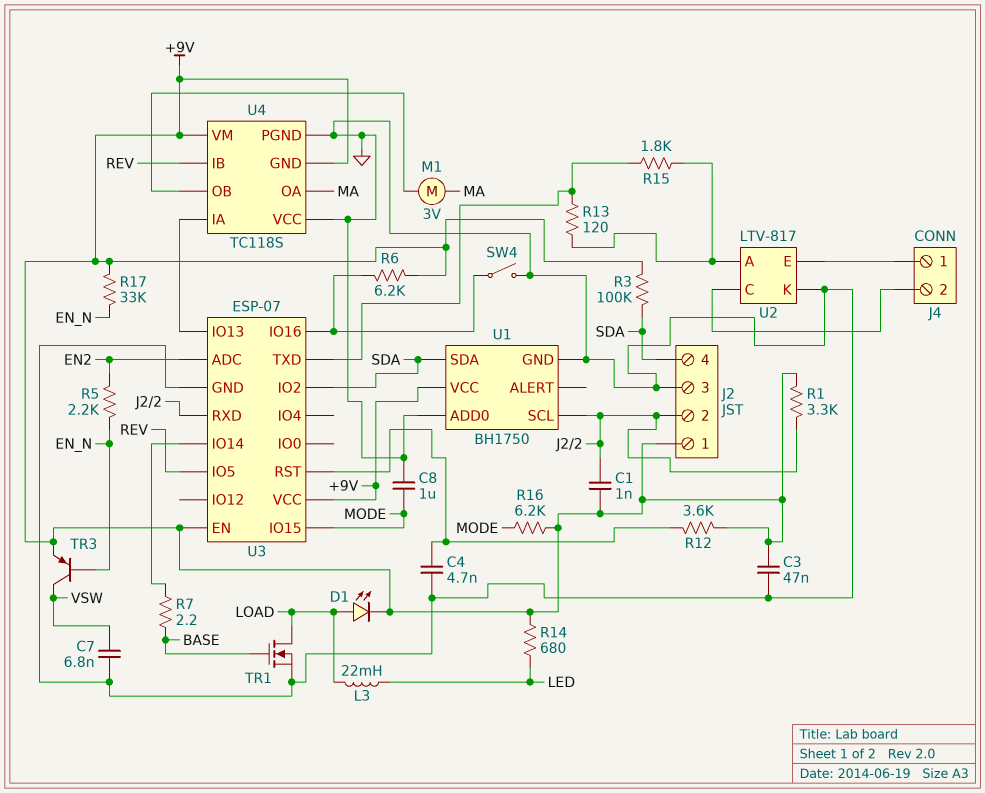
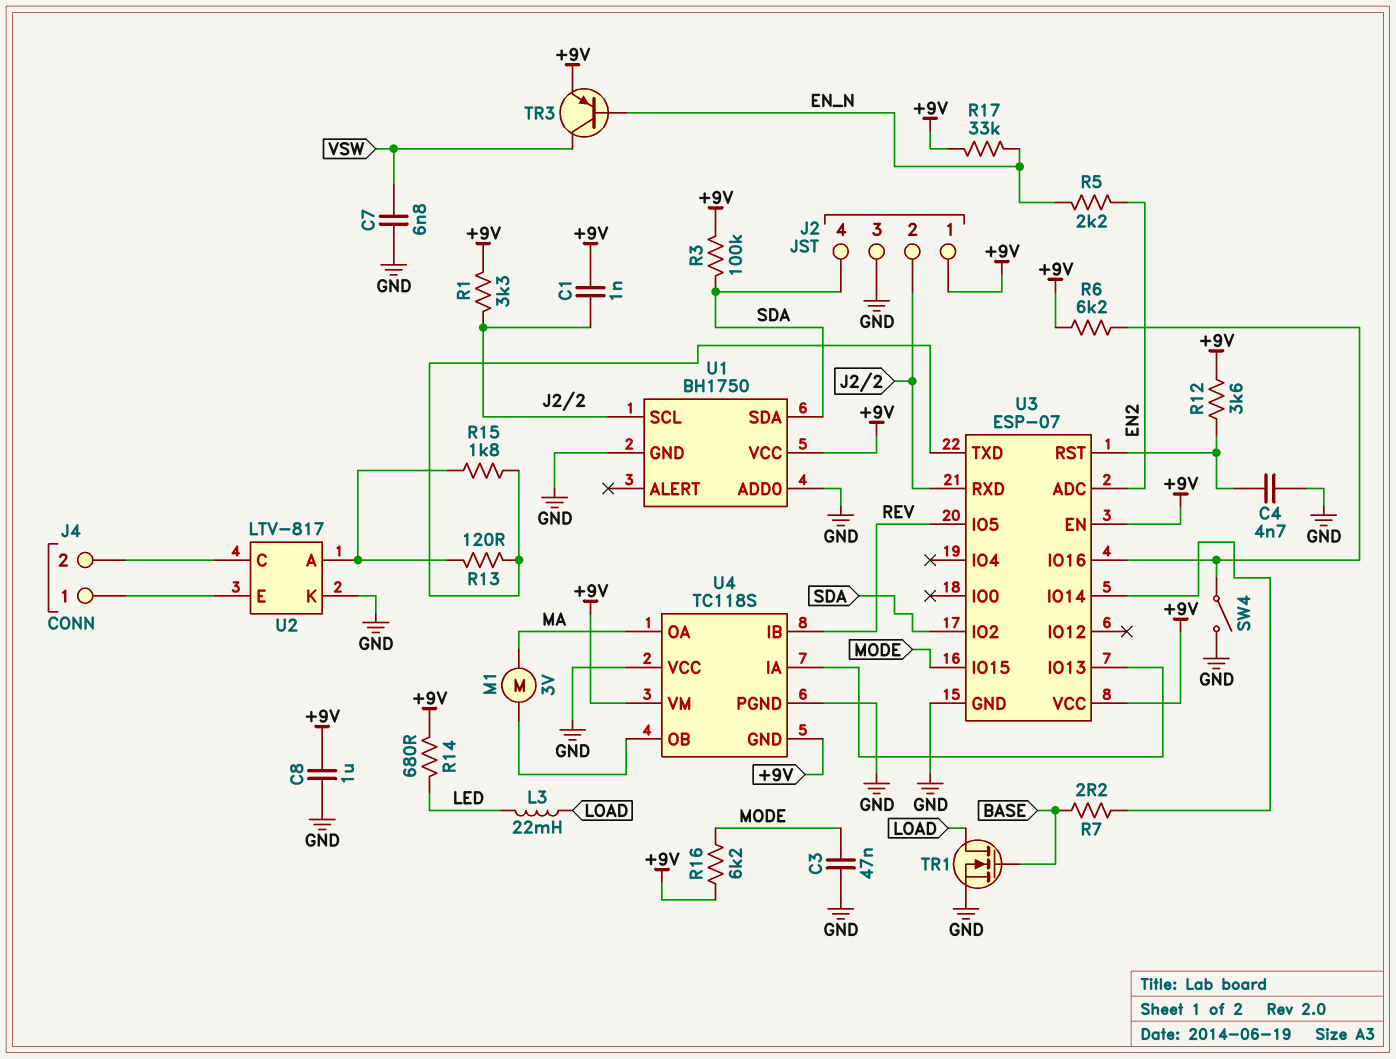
C3: 47nF (+9V, GND) -> 47nF (GND, MODE)
C8: 1uF (GND, MODE) -> 1uF (+9V, GND)
D1: LED (A LOAD, K +9V) -> none

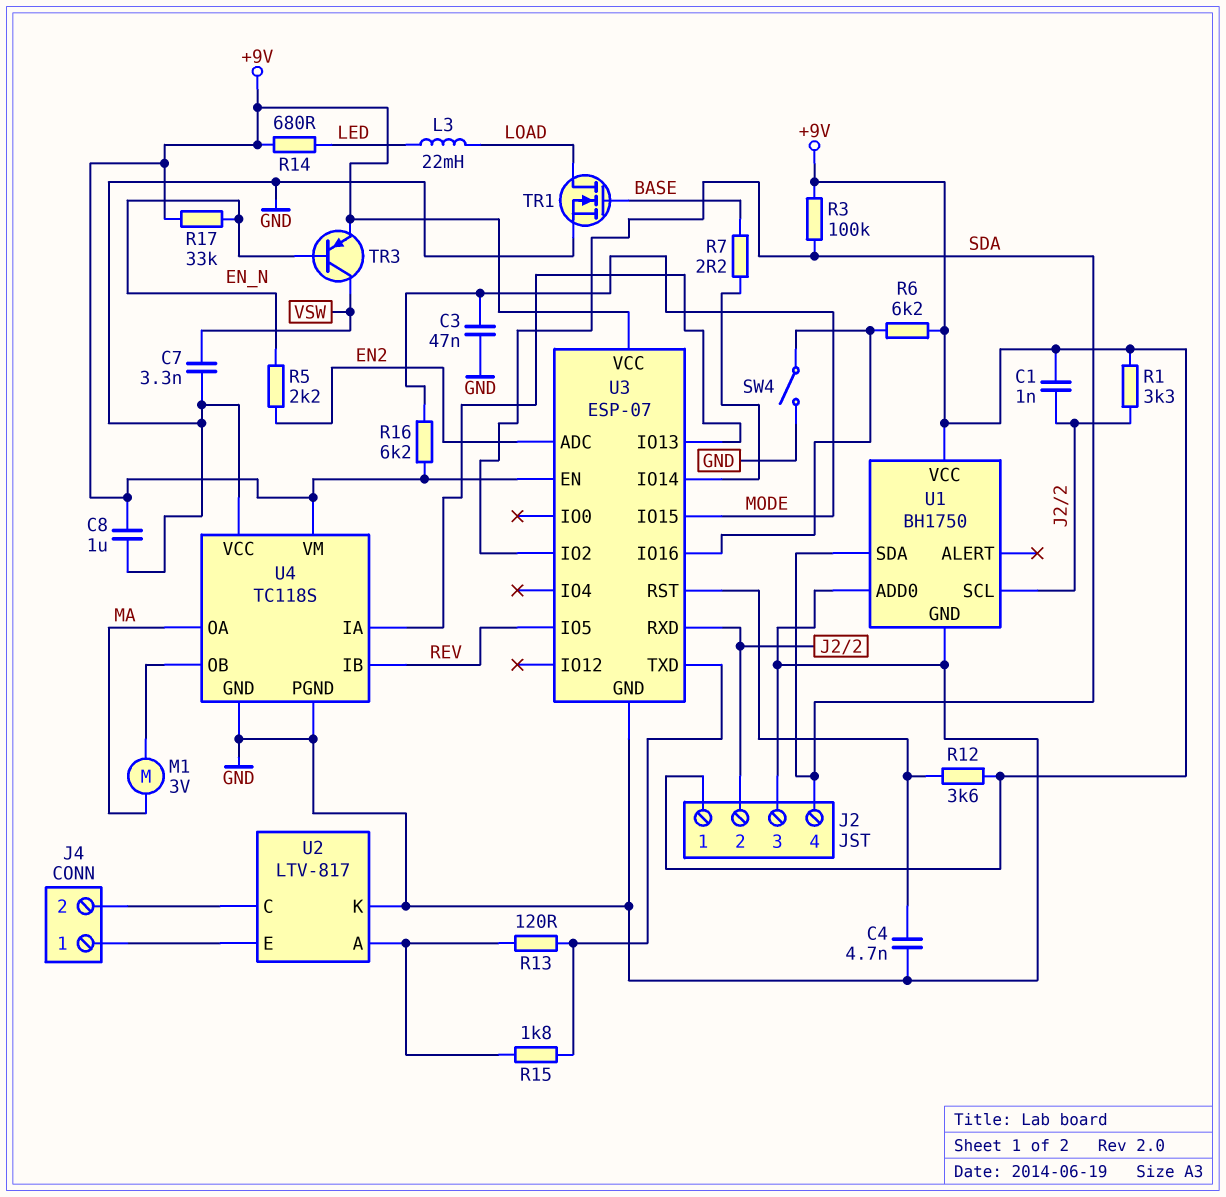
C7: 6.8nF (GND, VSW) -> 3.3nF (GND, VSW)
U4 pin GND: +9V -> GND

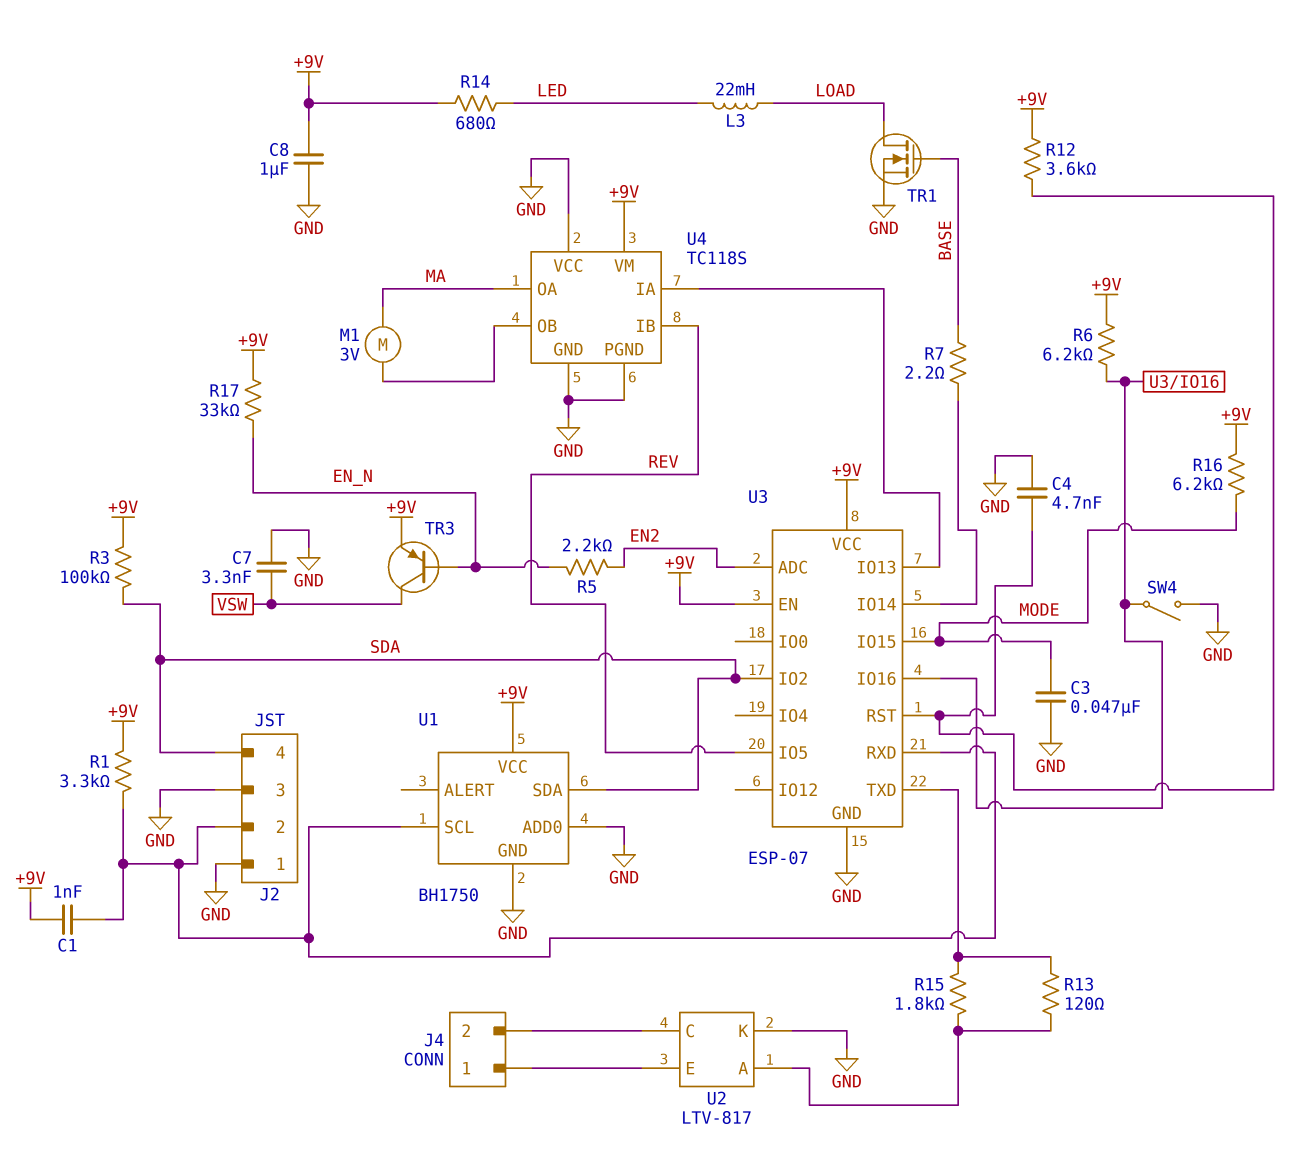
J2 pin 1: +9V -> GND

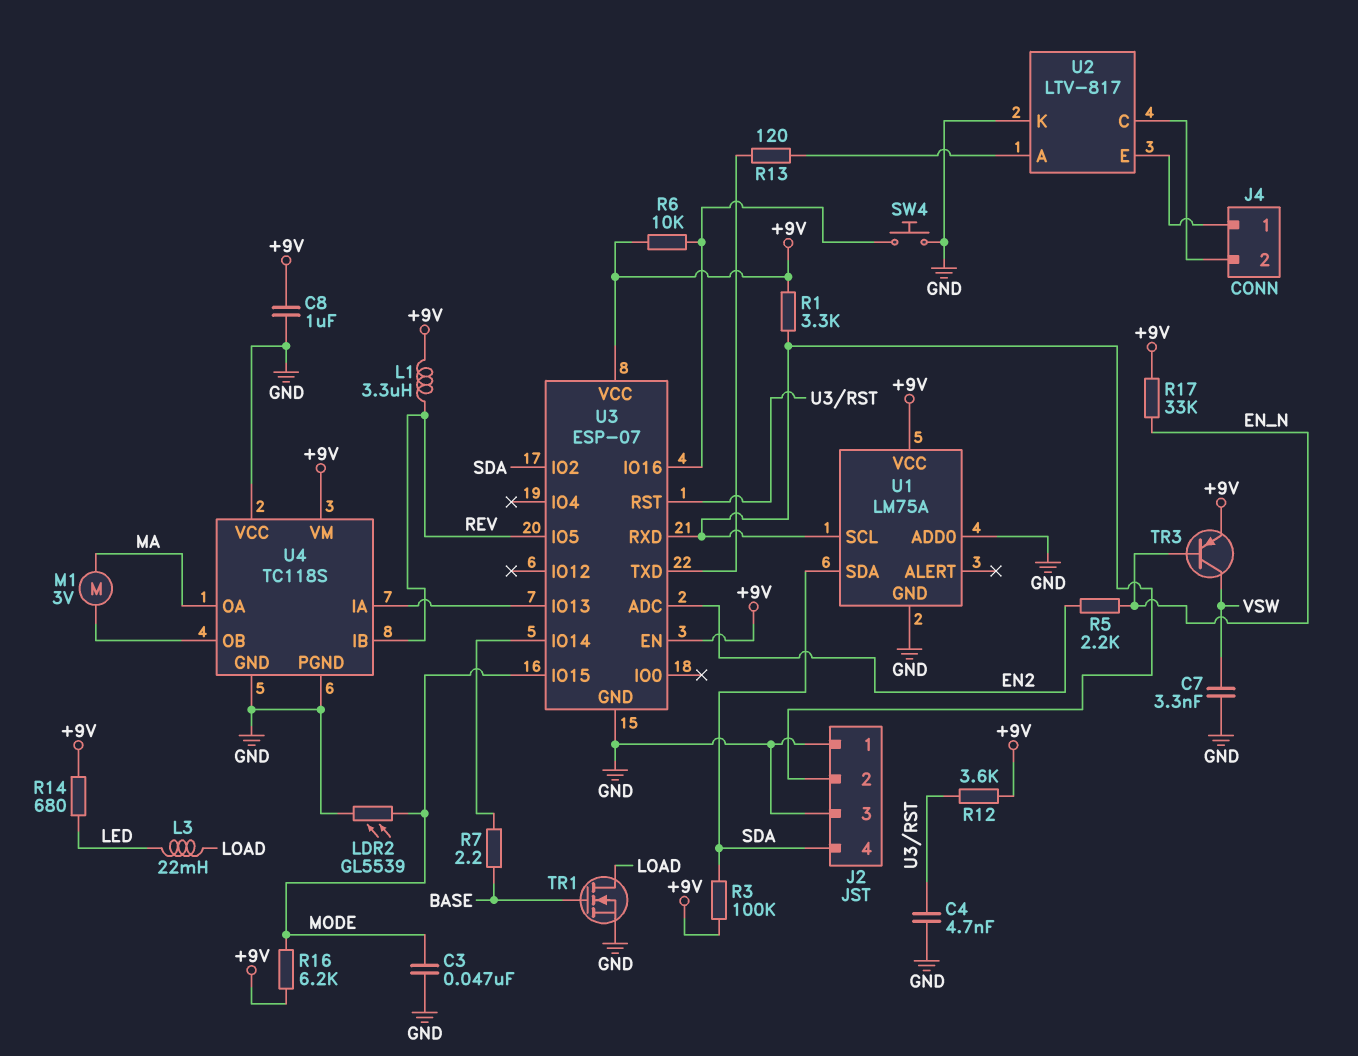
C1: 1nF (+9V, J2/2) -> none
L1: none -> 3.3uH (+9V, REV)
LDR2: none -> GL5539 (GND, MODE)
R6: 6.2k (+9V, U3/IO16) -> 10k (+9V, U3/IO16)
R15: 1.8k (U2/A, U3/TXD) -> none
SW4: switch (GND, U3/IO16) -> button (GND, U3/IO16)
U1: BH1750 -> LM75A

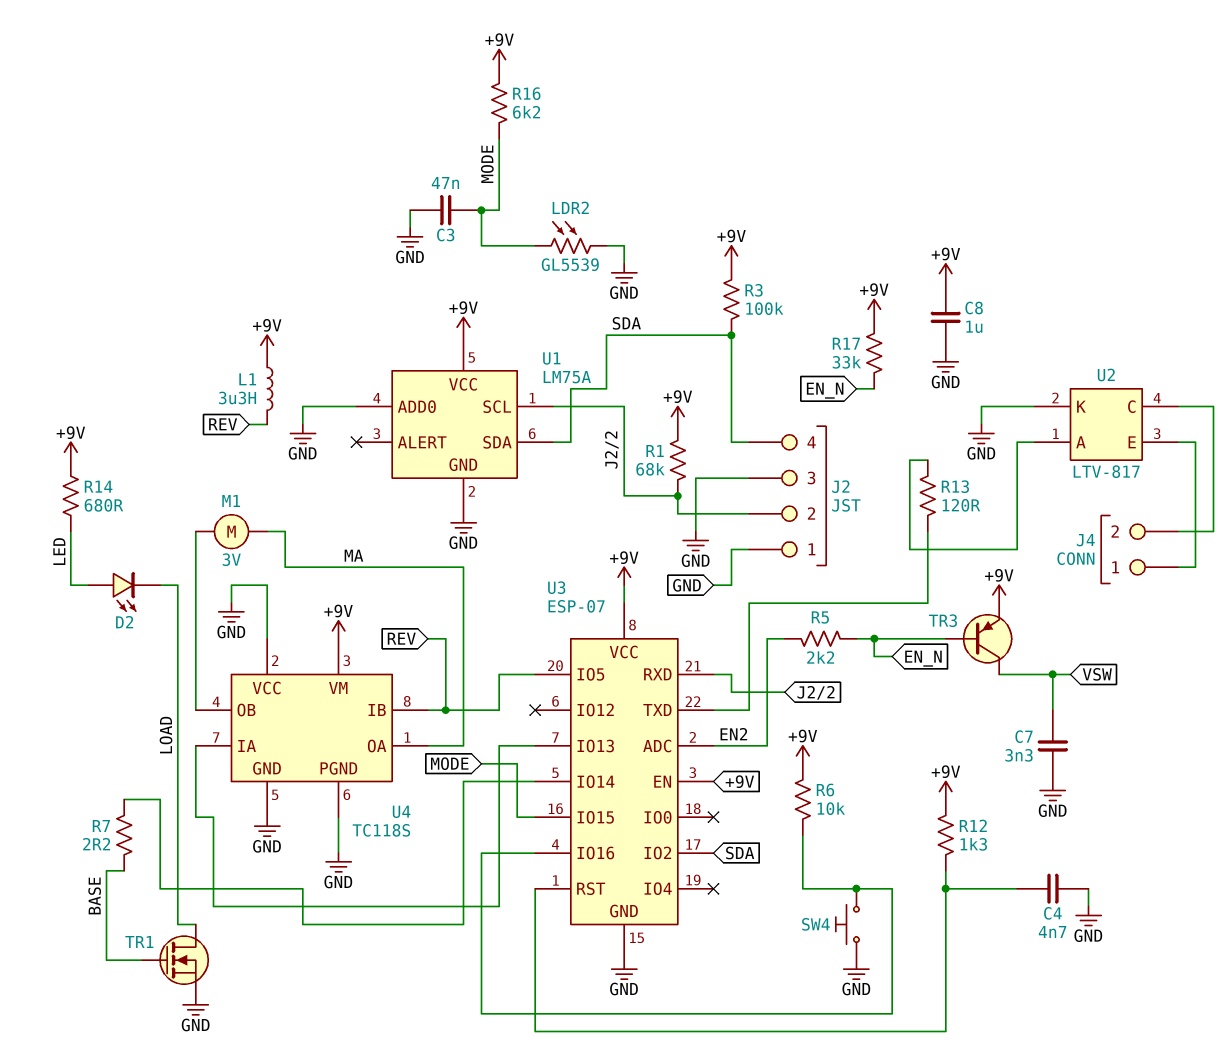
D2: none -> LED (A LED, K LOAD)
L3: 22mH (LED, LOAD) -> none
R1: 3.3k (+9V, J2/2) -> 68k (+9V, J2/2)
R12: 3.6k (+9V, U3/RST) -> 1.3k (+9V, U3/RST)

